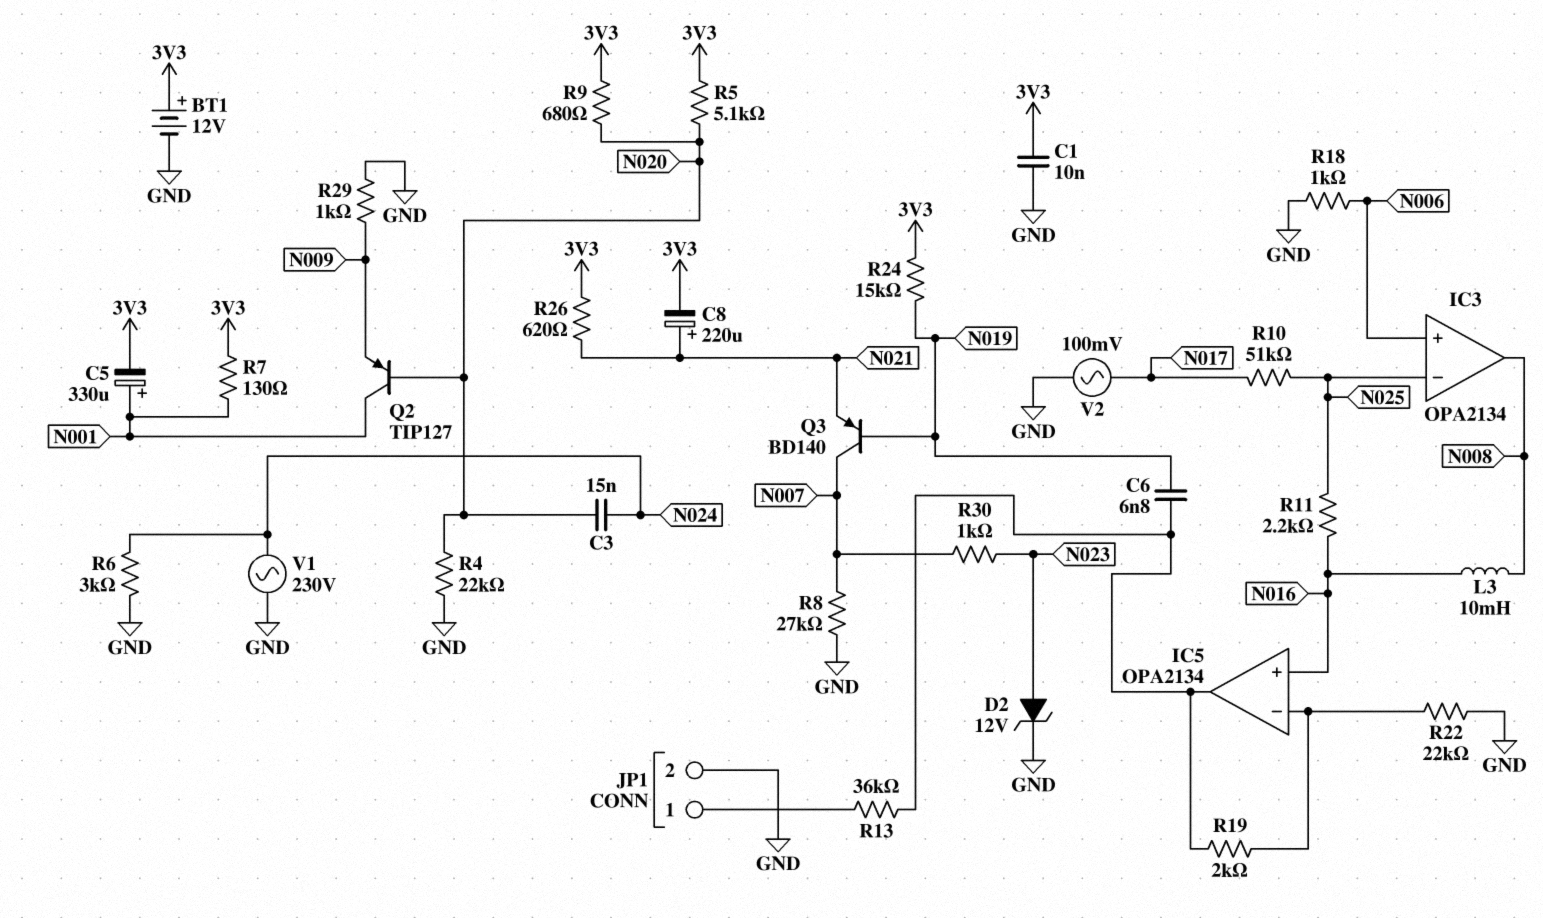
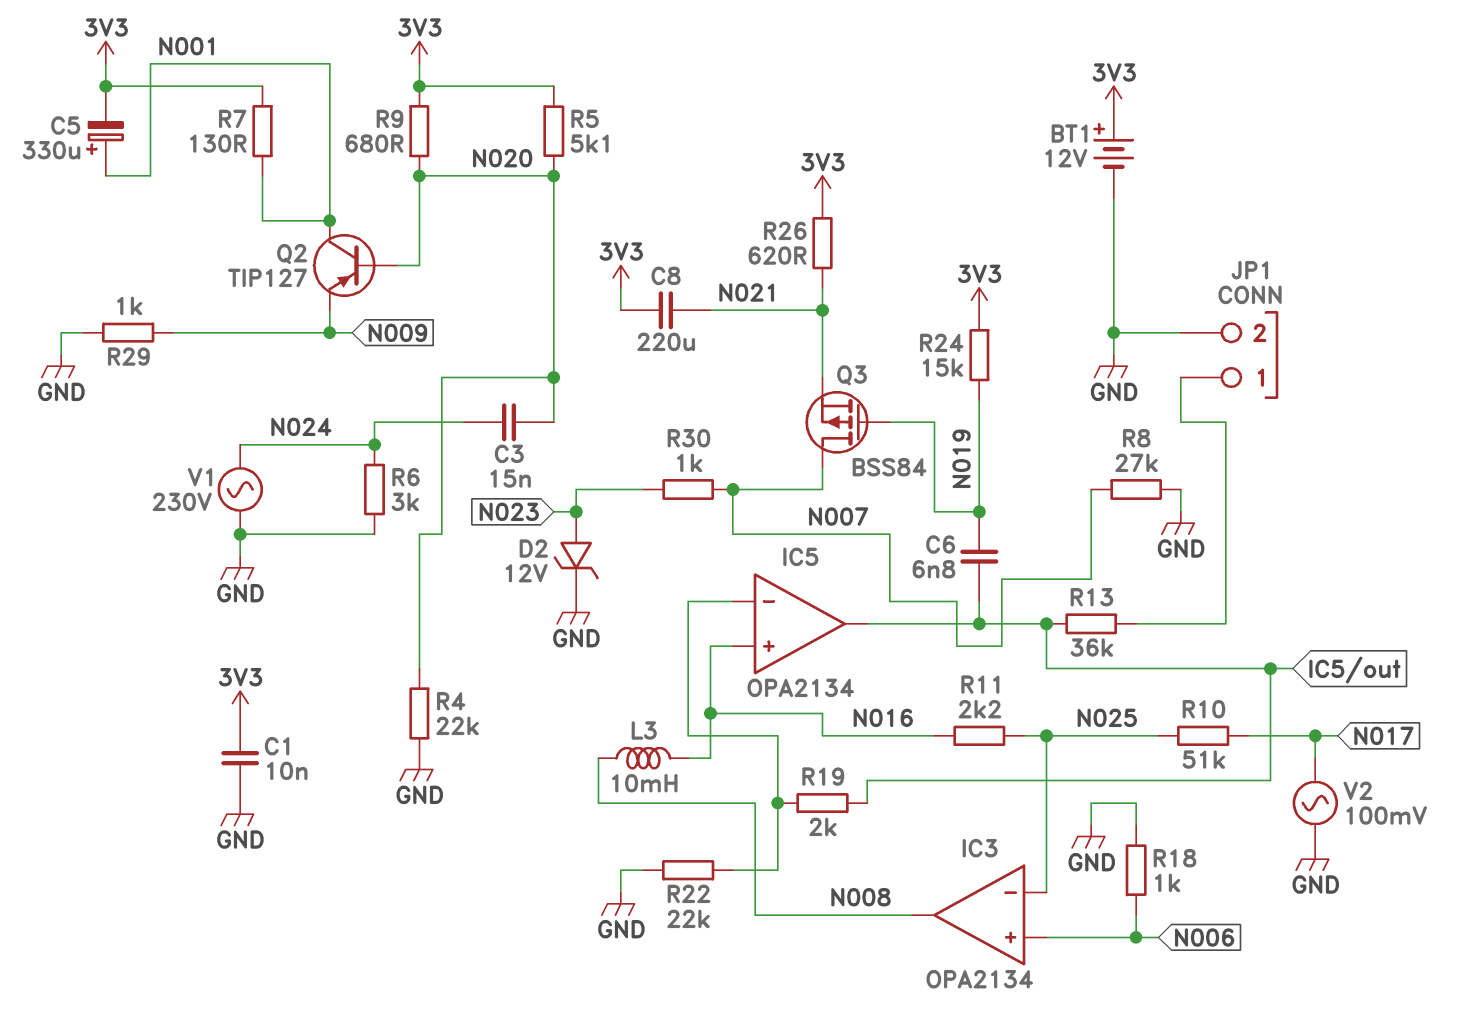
C8: 220uF (plus N021, minus 3V3) -> 220uF (3V3, N021)
Q3: PNP BD140 (B N019, C N007, E N021) -> PMOS BSS84 (G N019, D N007, S N021)

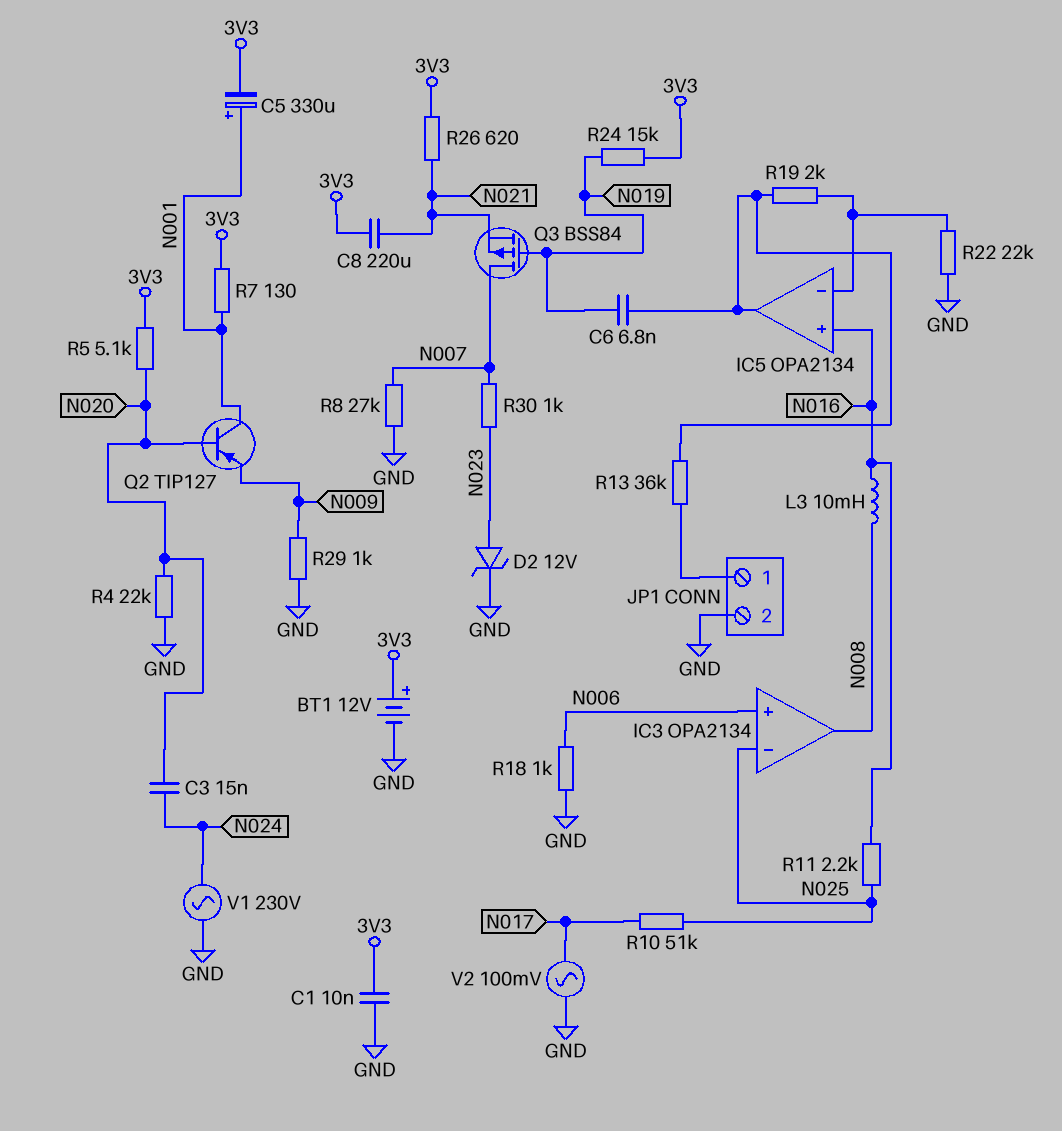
R6: 3k (GND, N024) -> none
R9: 680 (3V3, N020) -> none

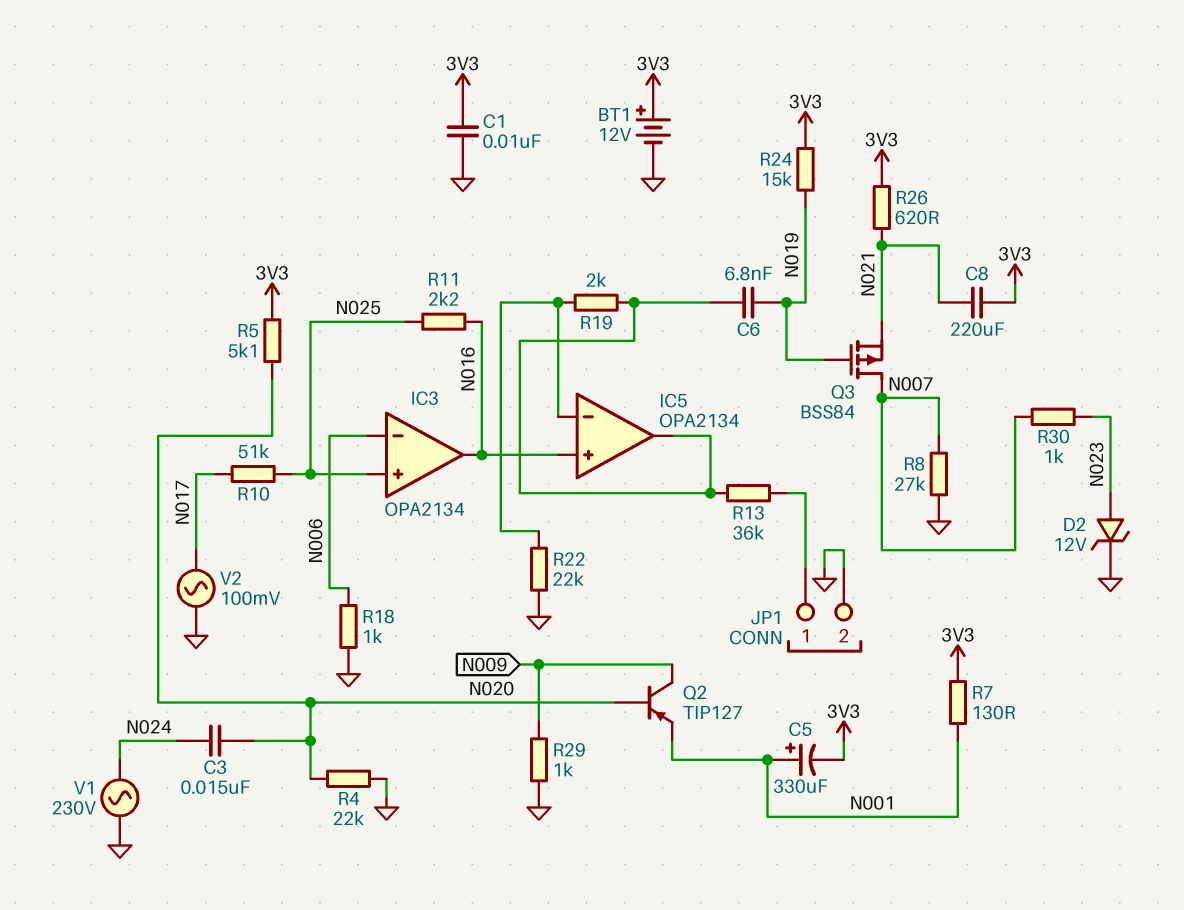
IC3 pin in+: N006 -> N025
IC3 pin in-: N025 -> N006
IC3 pin out: N008 -> N016
L3: 10mH (N008, N016) -> none
Q2: PNP TIP127 (B N020, C N001, E N009) -> PNP TIP127 (B N020, C N009, E N001)

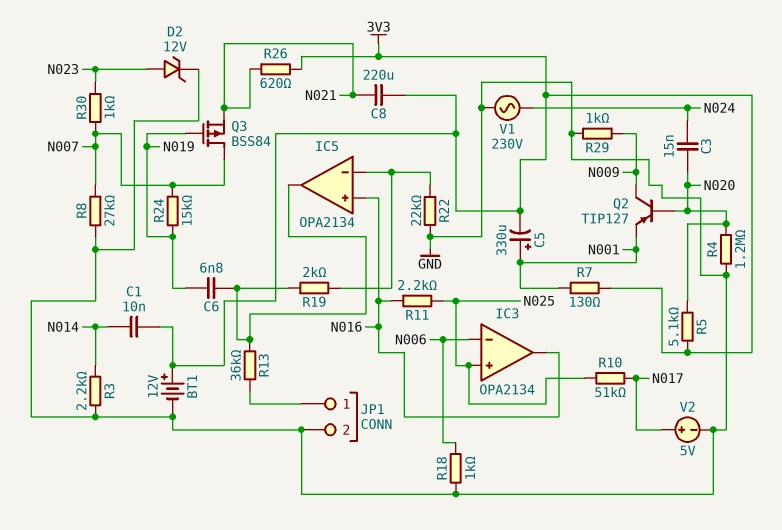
C1: 10nF (3V3, GND) -> 10nF (3V3, N014)
R3: none -> 2.2k (GND, N014)
R4: 22k (GND, N020) -> 1.2M (GND, N020)
R24: 15k (3V3, N019) -> 15k (N007, N019)
V2: AC 100mV (GND, N017) -> 5V (plus N017, minus GND)

